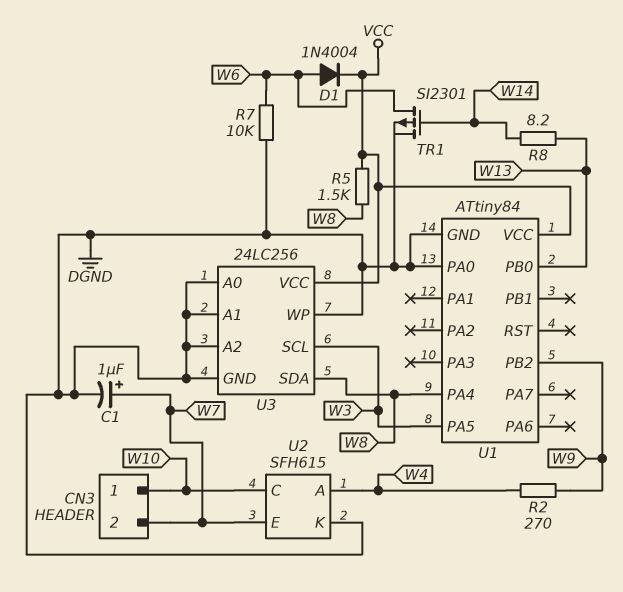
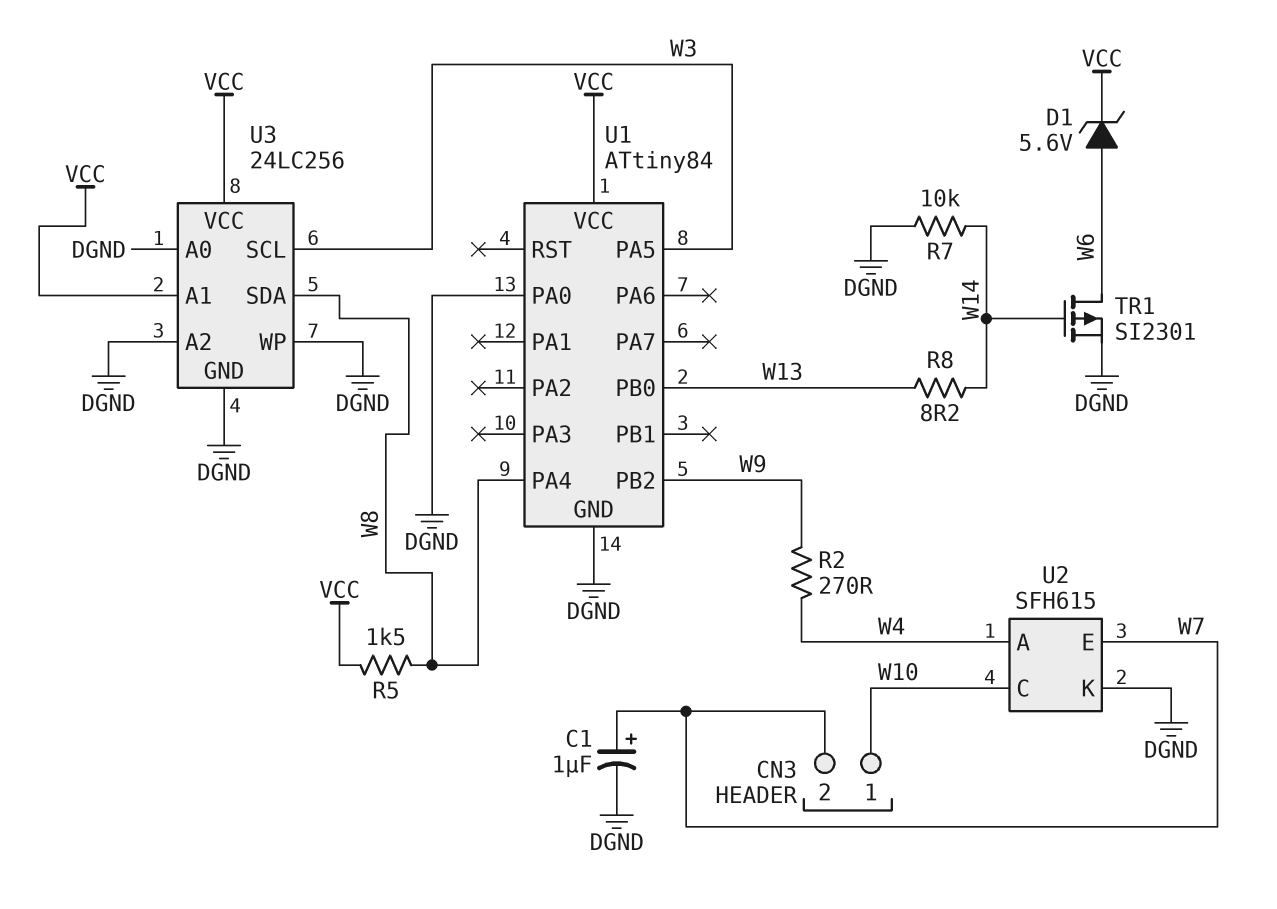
D1: diode 1N4004 (A W6, K VCC) -> zener 5.6V (A W6, K VCC)
R7: 10k (DGND, W6) -> 10k (DGND, W14)
U3 pin A1: DGND -> VCC

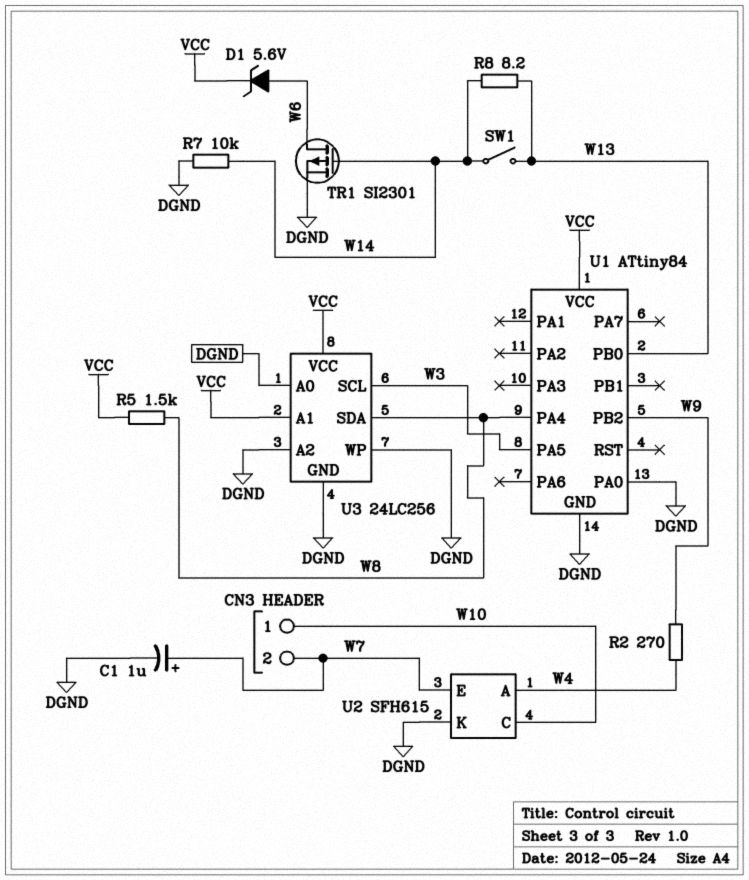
SW1: none -> switch (W13, W14)

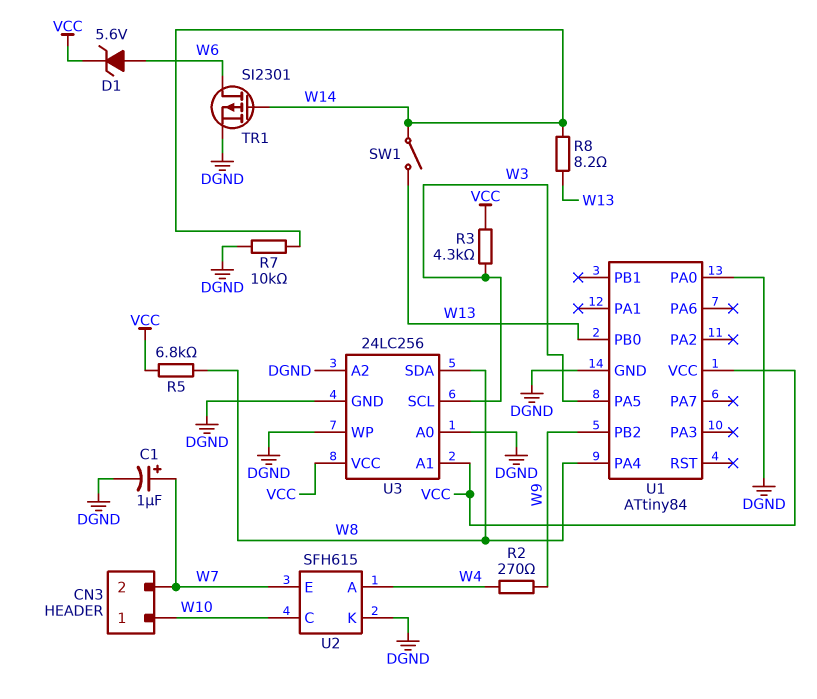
R3: none -> 4.3k (VCC, W3)
R5: 1.5k (VCC, W8) -> 6.8k (VCC, W8)

